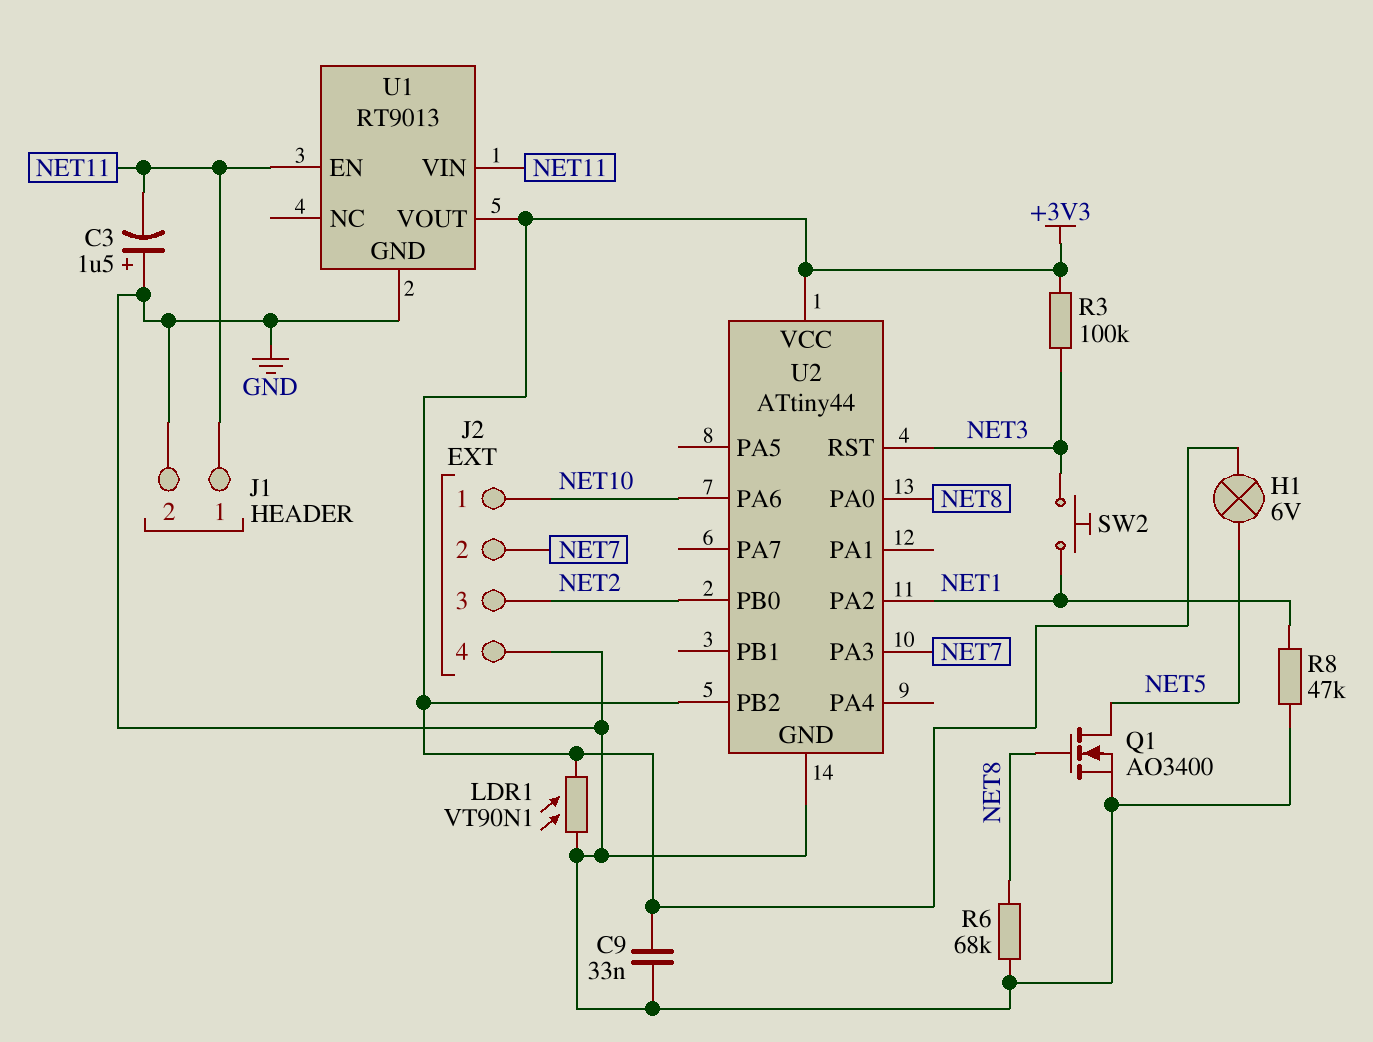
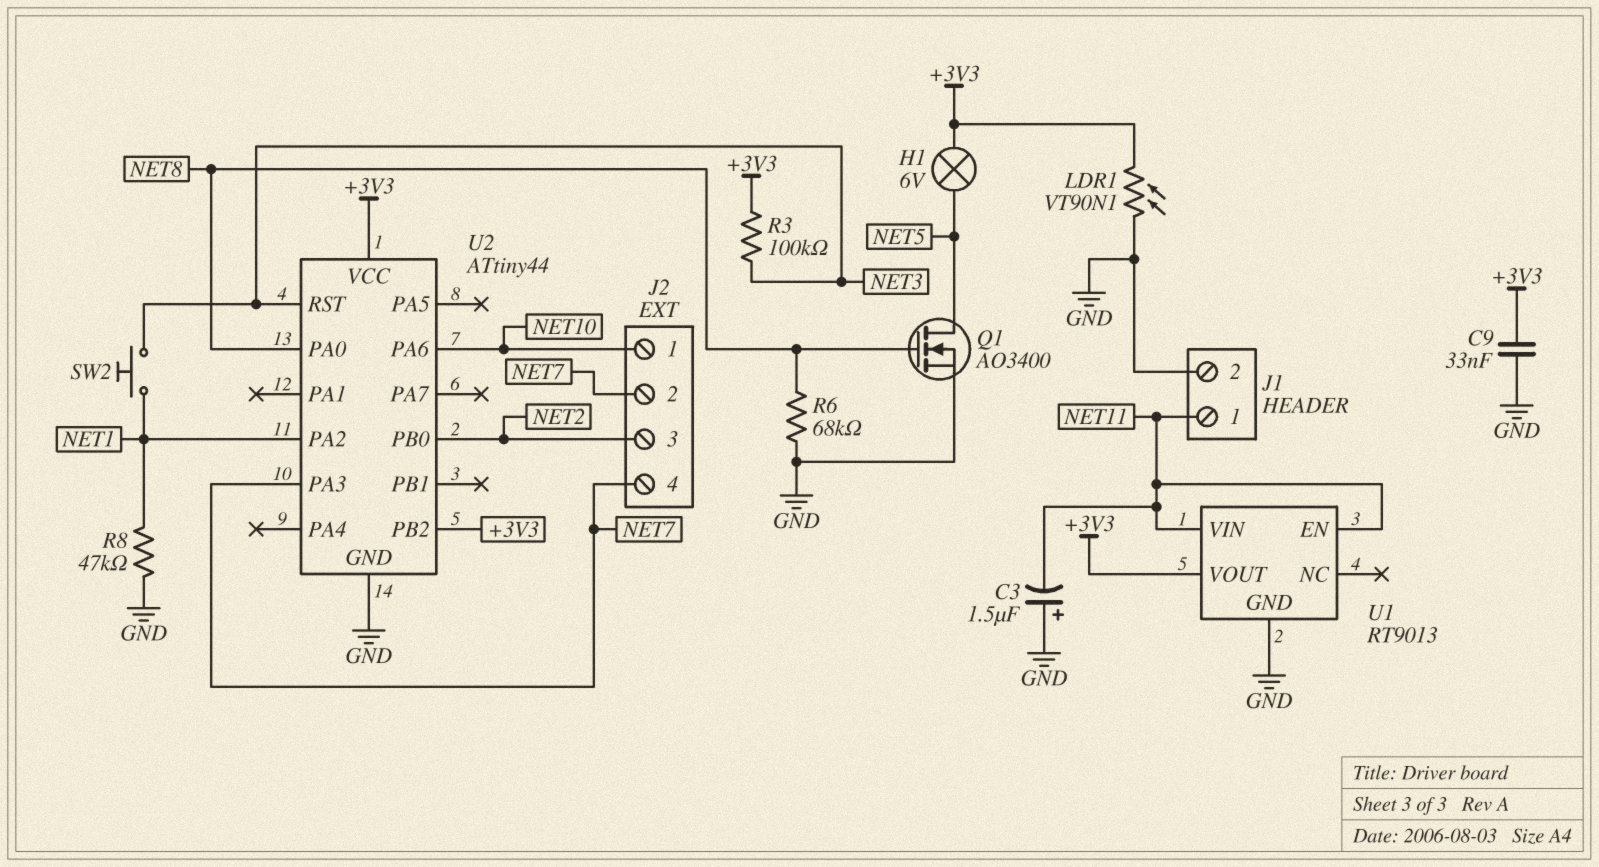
J2 pin 4: GND -> NET7

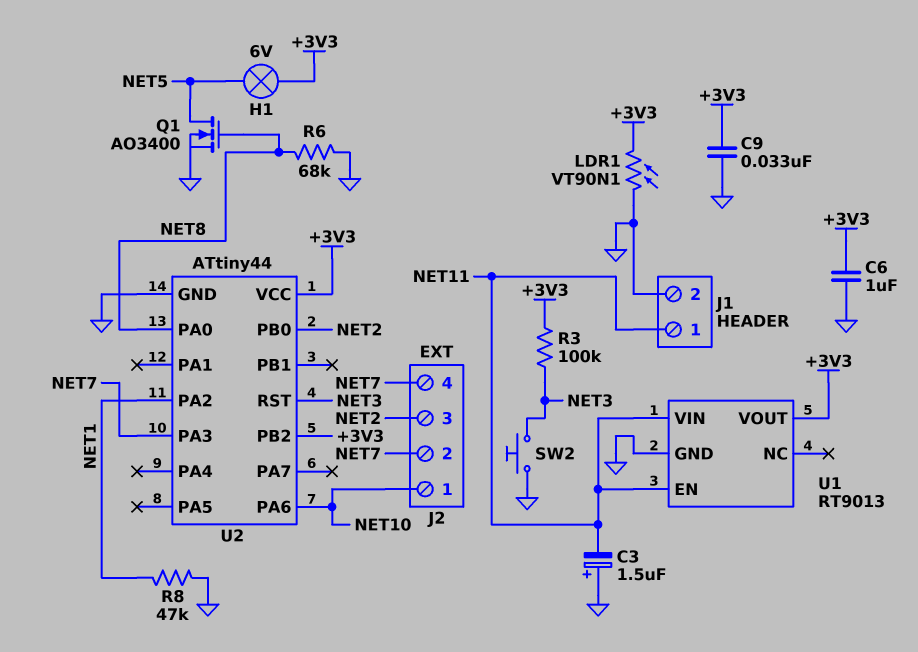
C6: none -> 1uF (+3V3, GND)
SW2: button (NET1, NET3) -> button (GND, NET3)

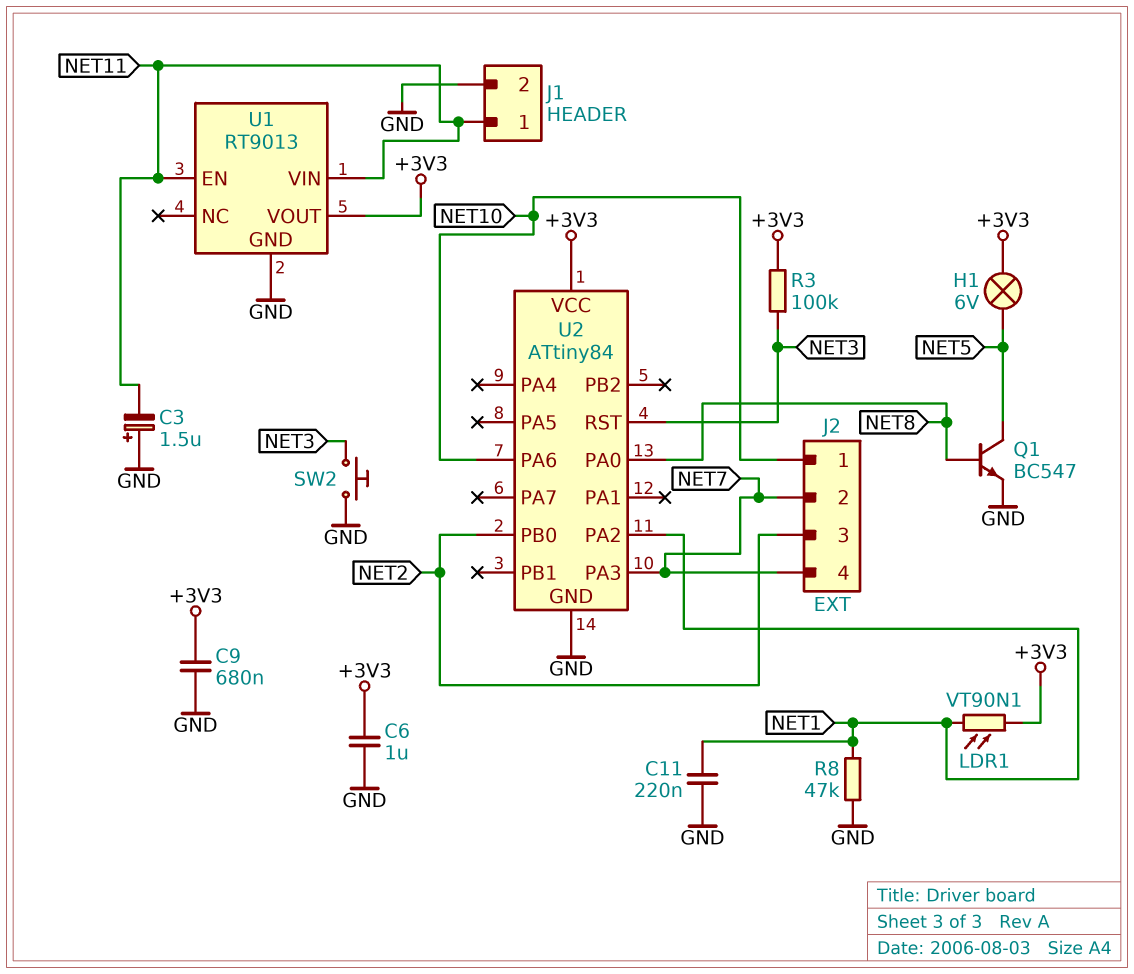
C9: 33nF (+3V3, GND) -> 680nF (+3V3, GND)
C11: none -> 220nF (GND, NET1)
LDR1: VT90N1 (+3V3, GND) -> VT90N1 (+3V3, NET1)
Q1: NMOS AO3400 (G NET8, D NET5, S GND) -> NPN BC547 (B NET8, C NET5, E GND)
R6: 68k (GND, NET8) -> none
U2: ATtiny44 -> ATtiny84
U2 pin PB2: +3V3 -> none

